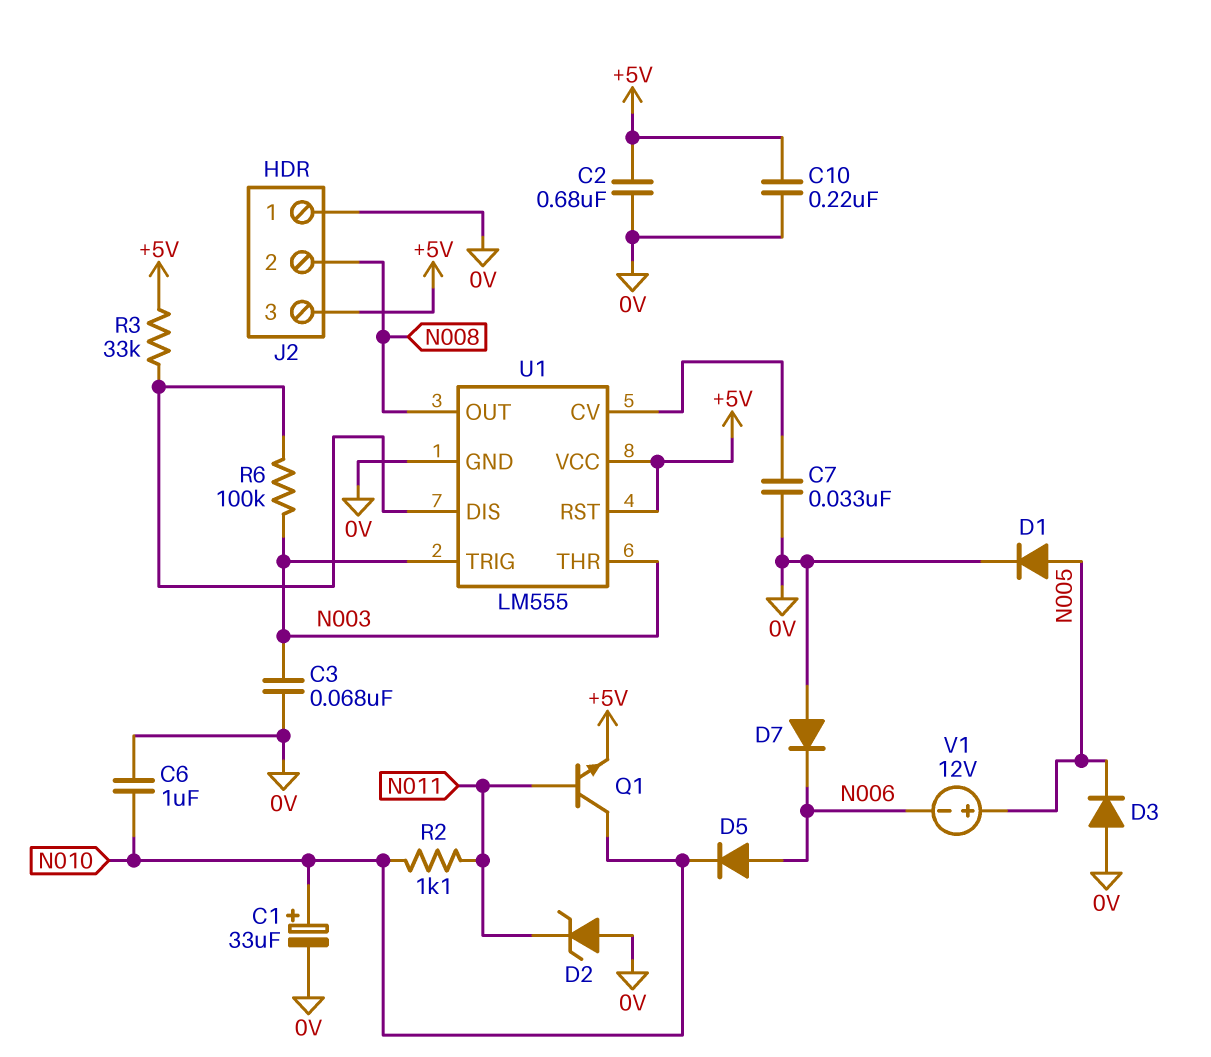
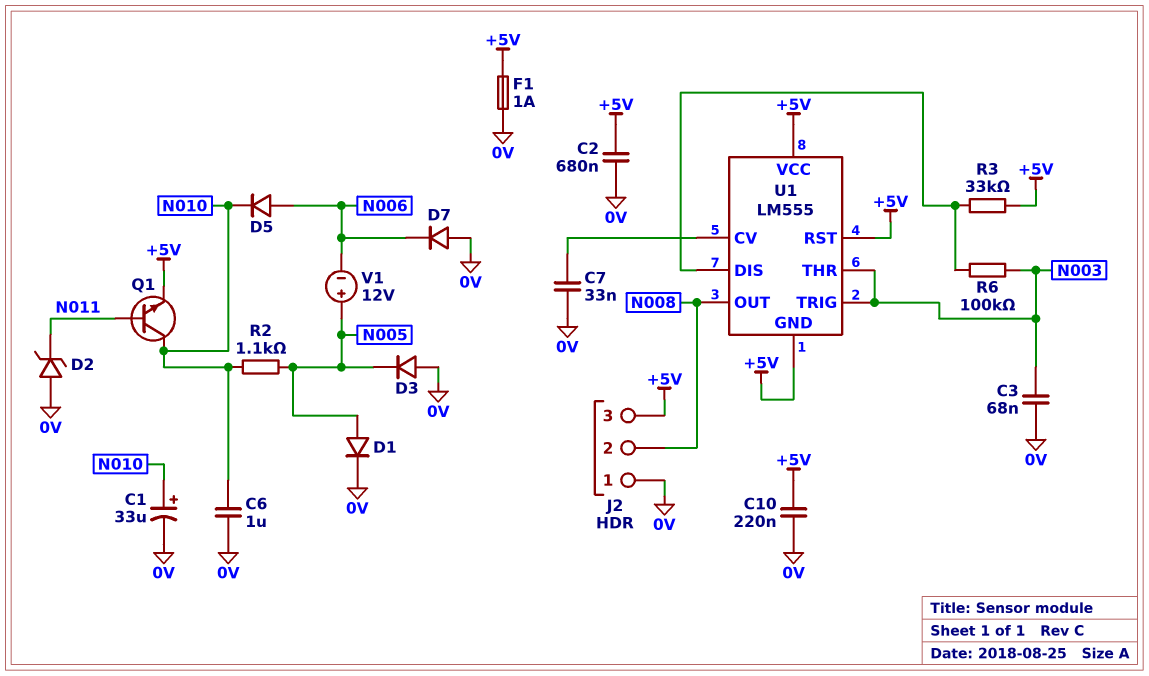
F1: none -> 1A (+5V, 0V)
R2: 1.1k (N010, N011) -> 1.1k (N005, N010)
U1 pin GND: 0V -> +5V

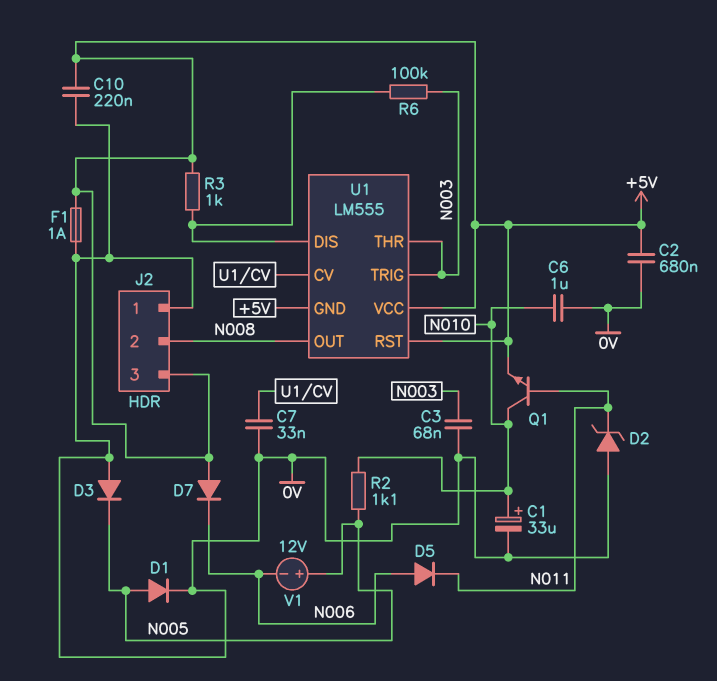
D5: diode (A N006, K N010) -> diode (A N006, K N011)
D7: diode (A 0V, K N006) -> diode (A +5V, K N006)
R3: 33k (+5V, U1/DIS) -> 1k (+5V, U1/DIS)

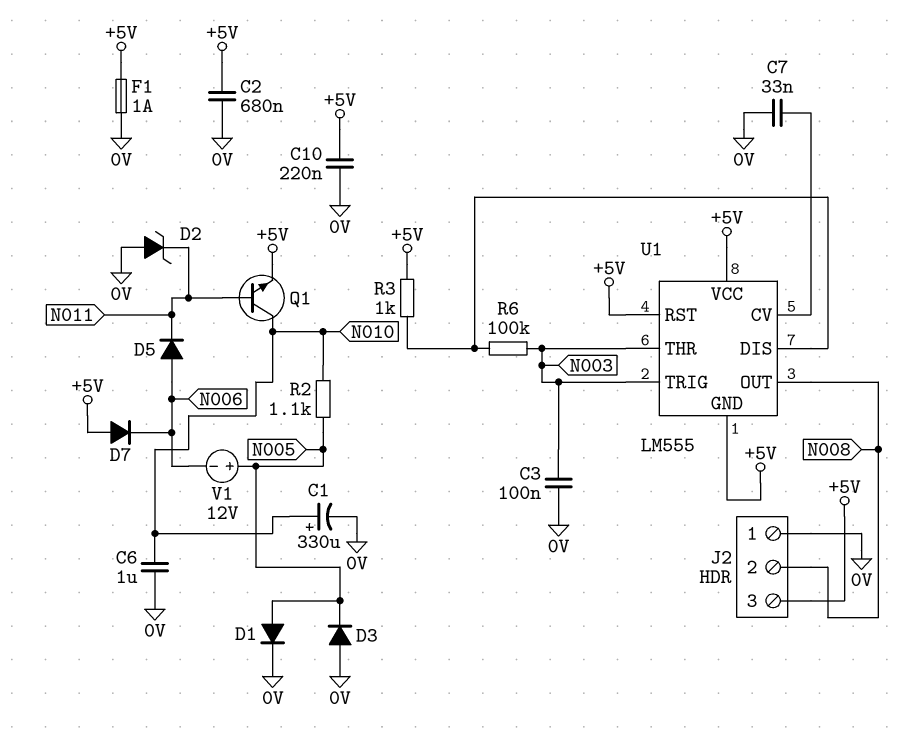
C1: 33uF (plus N010, minus 0V) -> 330uF (plus N010, minus 0V)
C3: 68nF (0V, N003) -> 100nF (0V, N003)

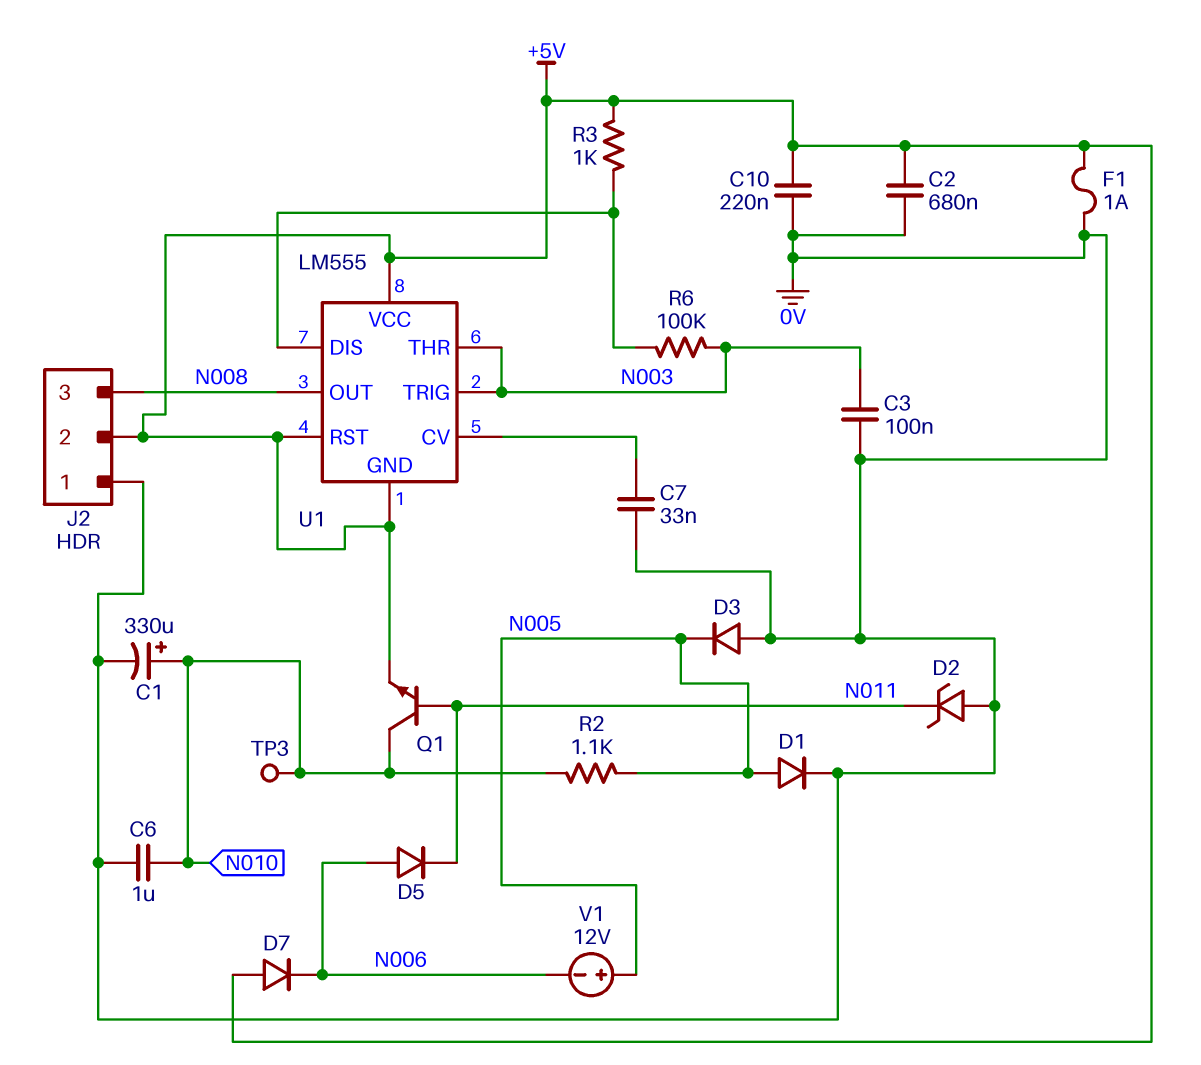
J2 pin 2: N008 -> +5V
J2 pin 3: +5V -> N008
TP3: none -> test point (N010)

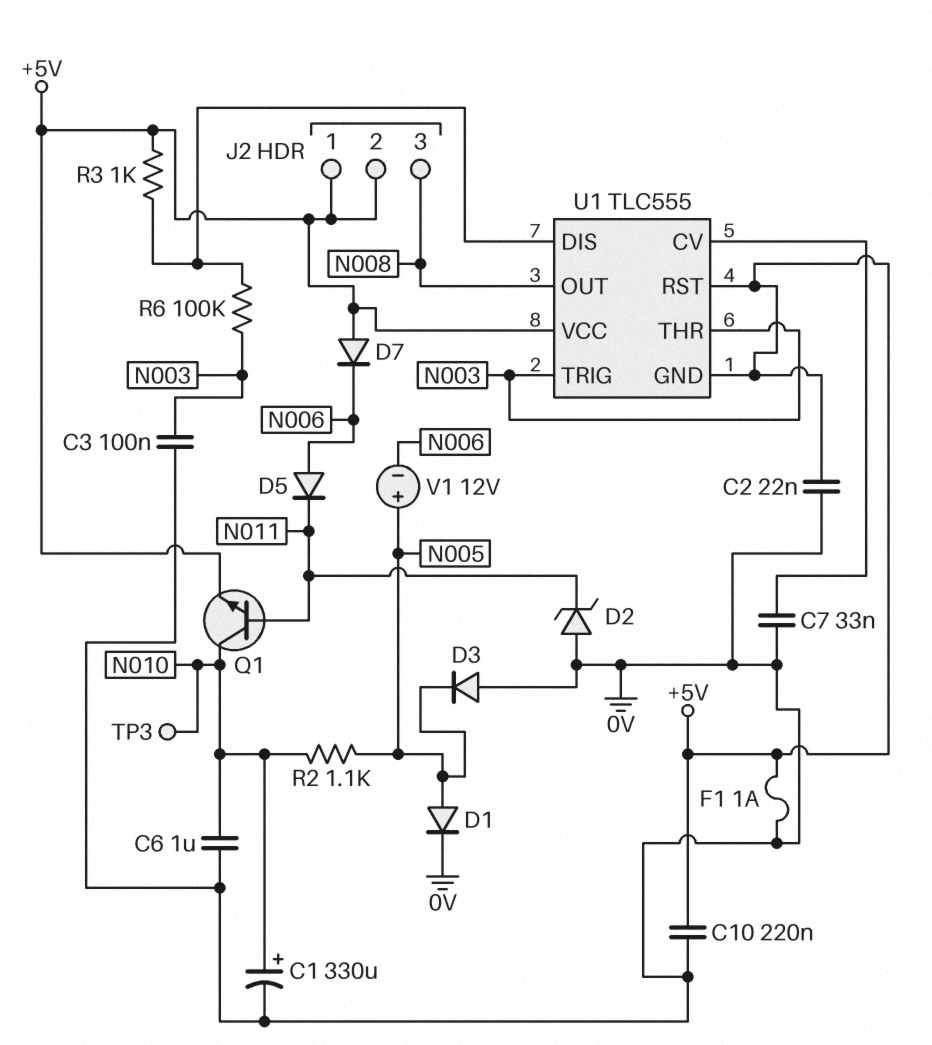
C2: 680nF (+5V, 0V) -> 22nF (+5V, 0V)
J2 pin 1: 0V -> +5V
U1: LM555 -> TLC555

